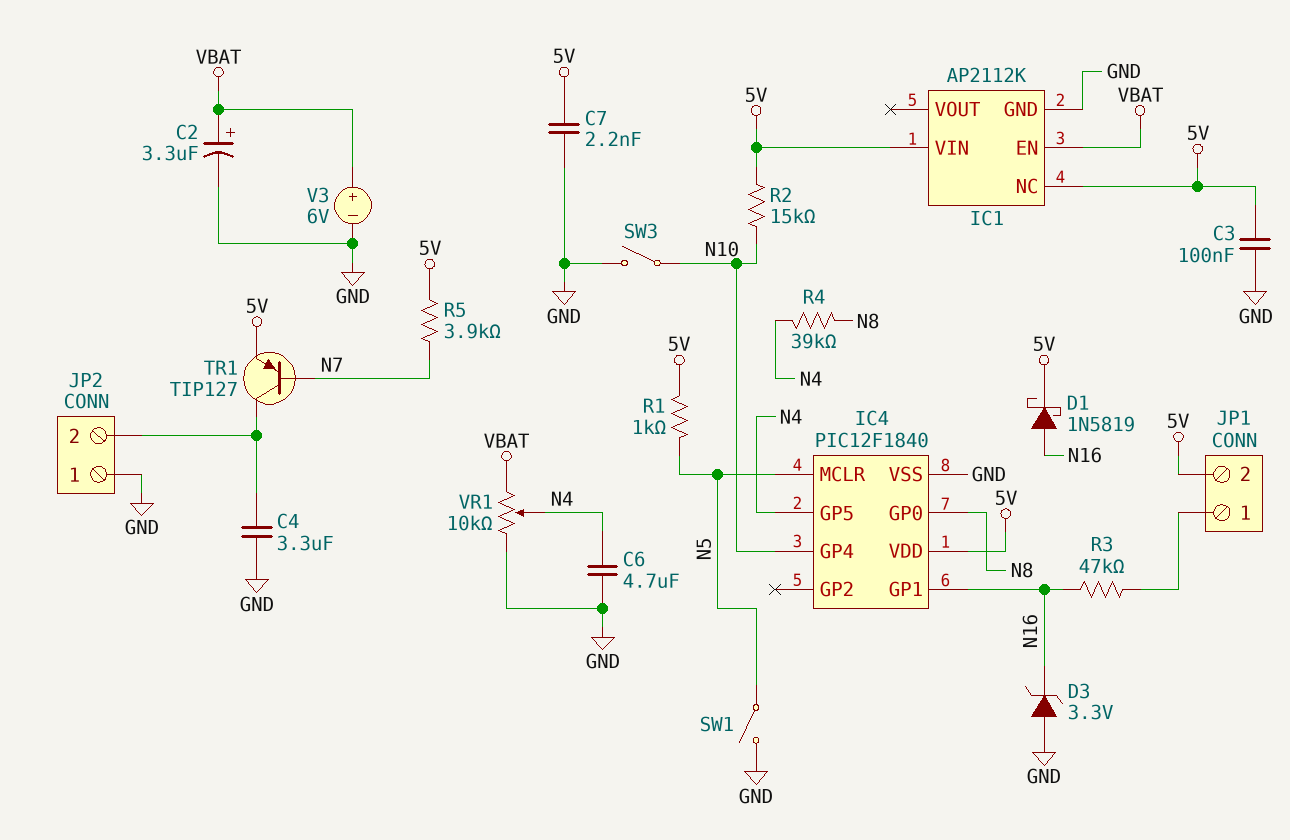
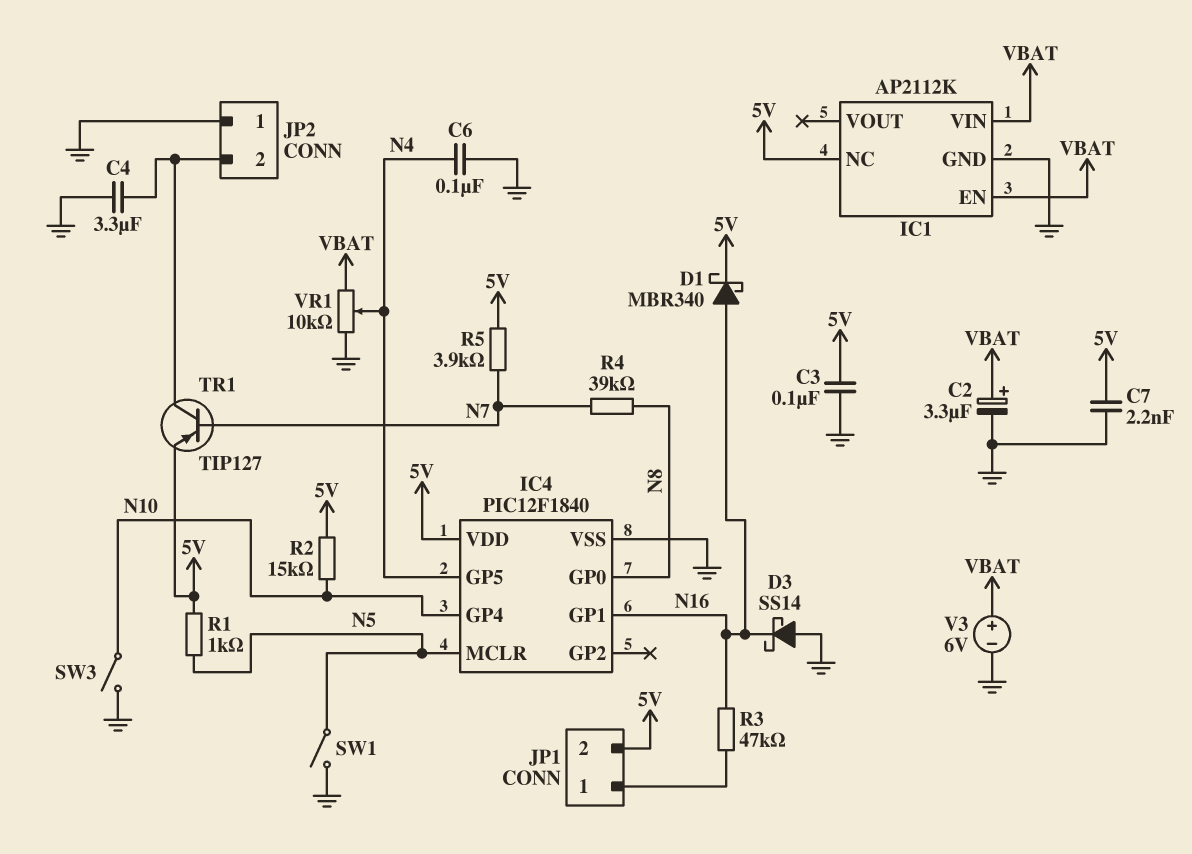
C6: 4.7uF (GND, N4) -> 100nF (GND, N4)
D1: schottky 1N5819 (A N16, K 5V) -> schottky MBR340 (A N16, K 5V)
D3: zener 3.3V (A GND, K N16) -> schottky SS14 (A GND, K N16)
IC1 pin VIN: 5V -> VBAT
R4: 39k (N4, N8) -> 39k (N7, N8)

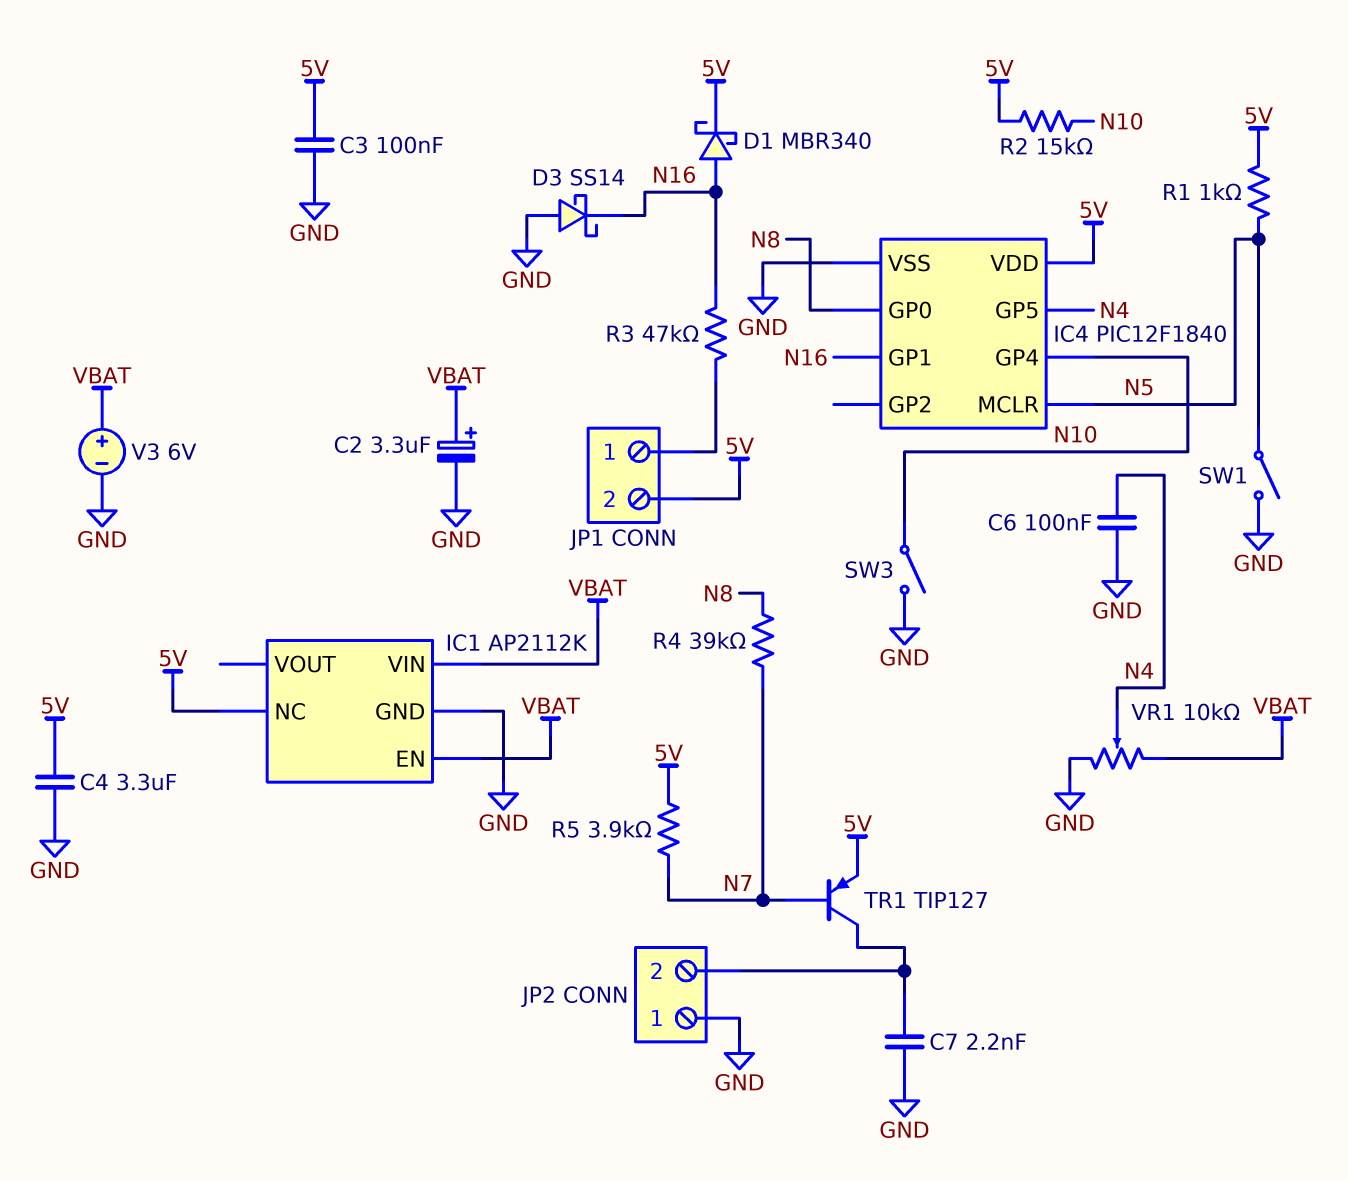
C4: 3.3uF (GND, JP2/2) -> 3.3uF (5V, GND)
C7: 2.2nF (5V, GND) -> 2.2nF (GND, JP2/2)

